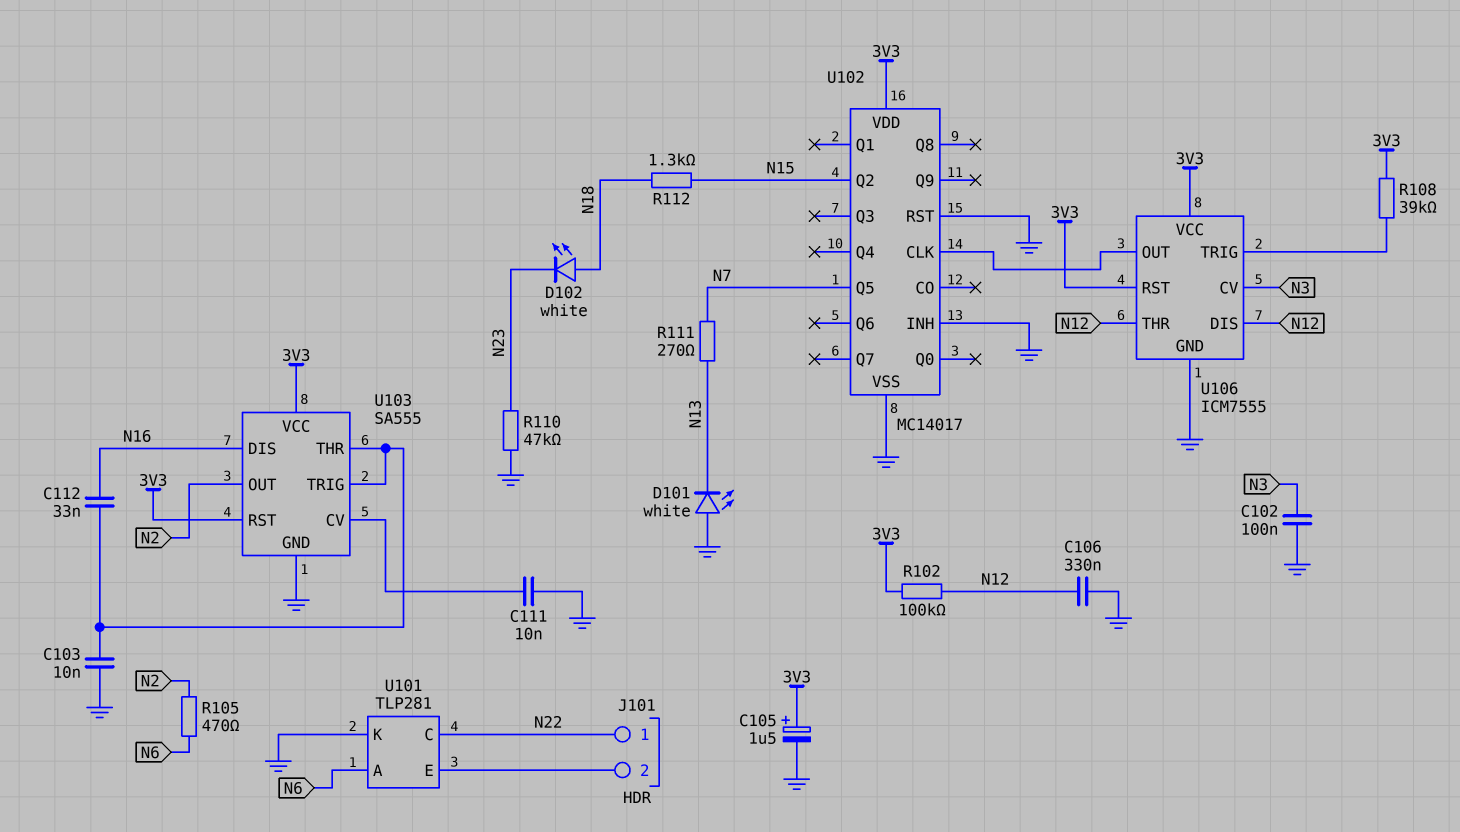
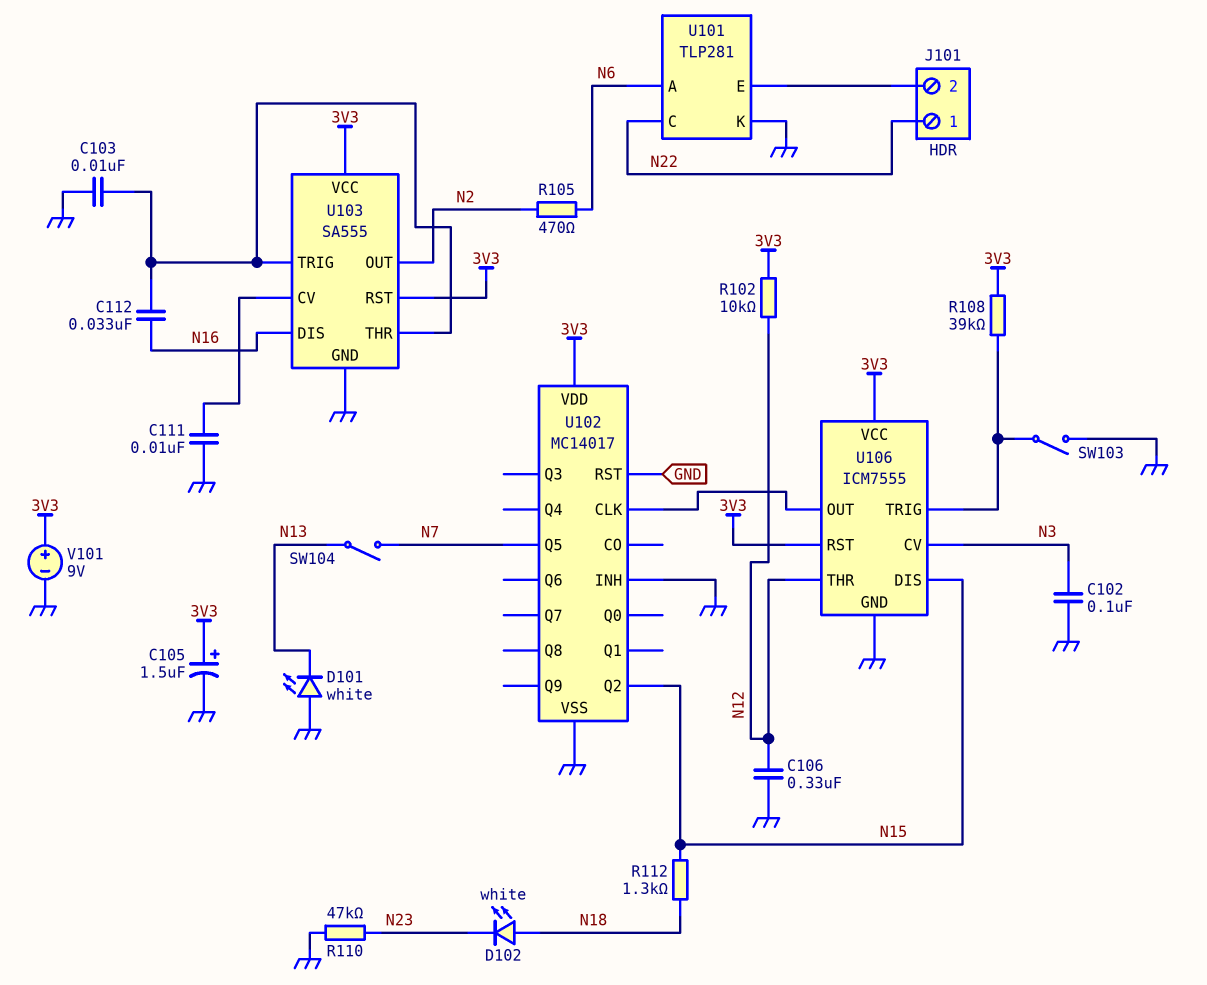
R102: 100k (3V3, N12) -> 10k (3V3, N12)
R111: 270 (N7, N13) -> none
SW103: none -> switch (GND, U106/TRIG)
SW104: none -> switch (N7, N13)
U106 pin DIS: N12 -> N15
V101: none -> 9V (plus 3V3, minus GND)

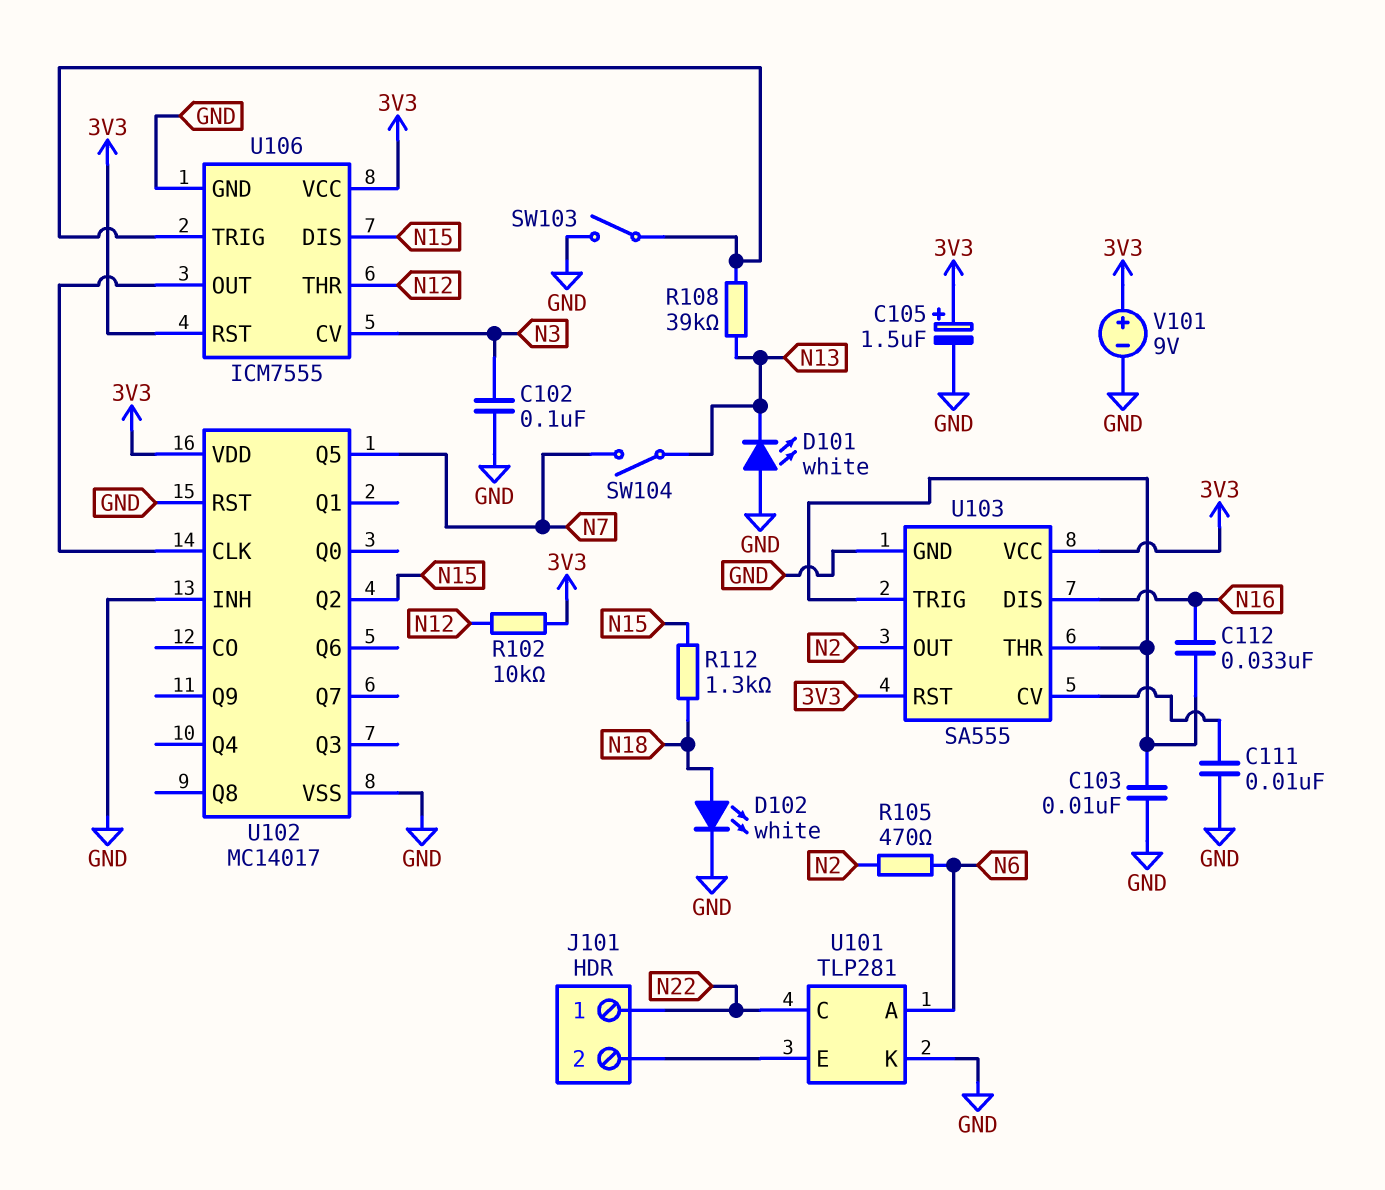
C106: 330nF (GND, N12) -> none
D102: LED white (A N18, K N23) -> LED white (A N18, K GND)
R108: 39k (3V3, U106/TRIG) -> 39k (N13, U106/TRIG)
R110: 47k (GND, N23) -> none

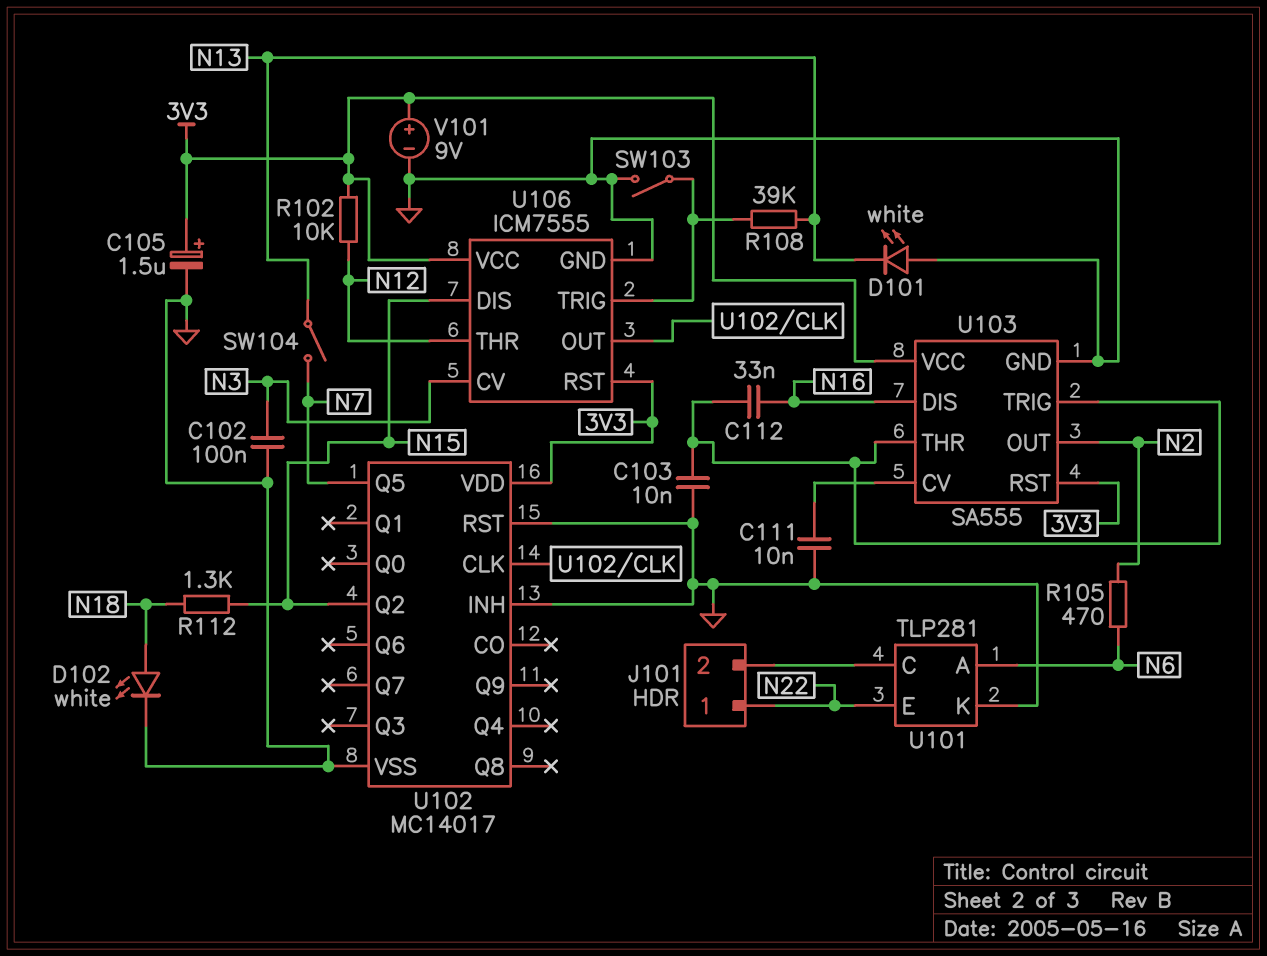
U101 pin C: N22 -> J101/2
U101 pin E: J101/2 -> N22

